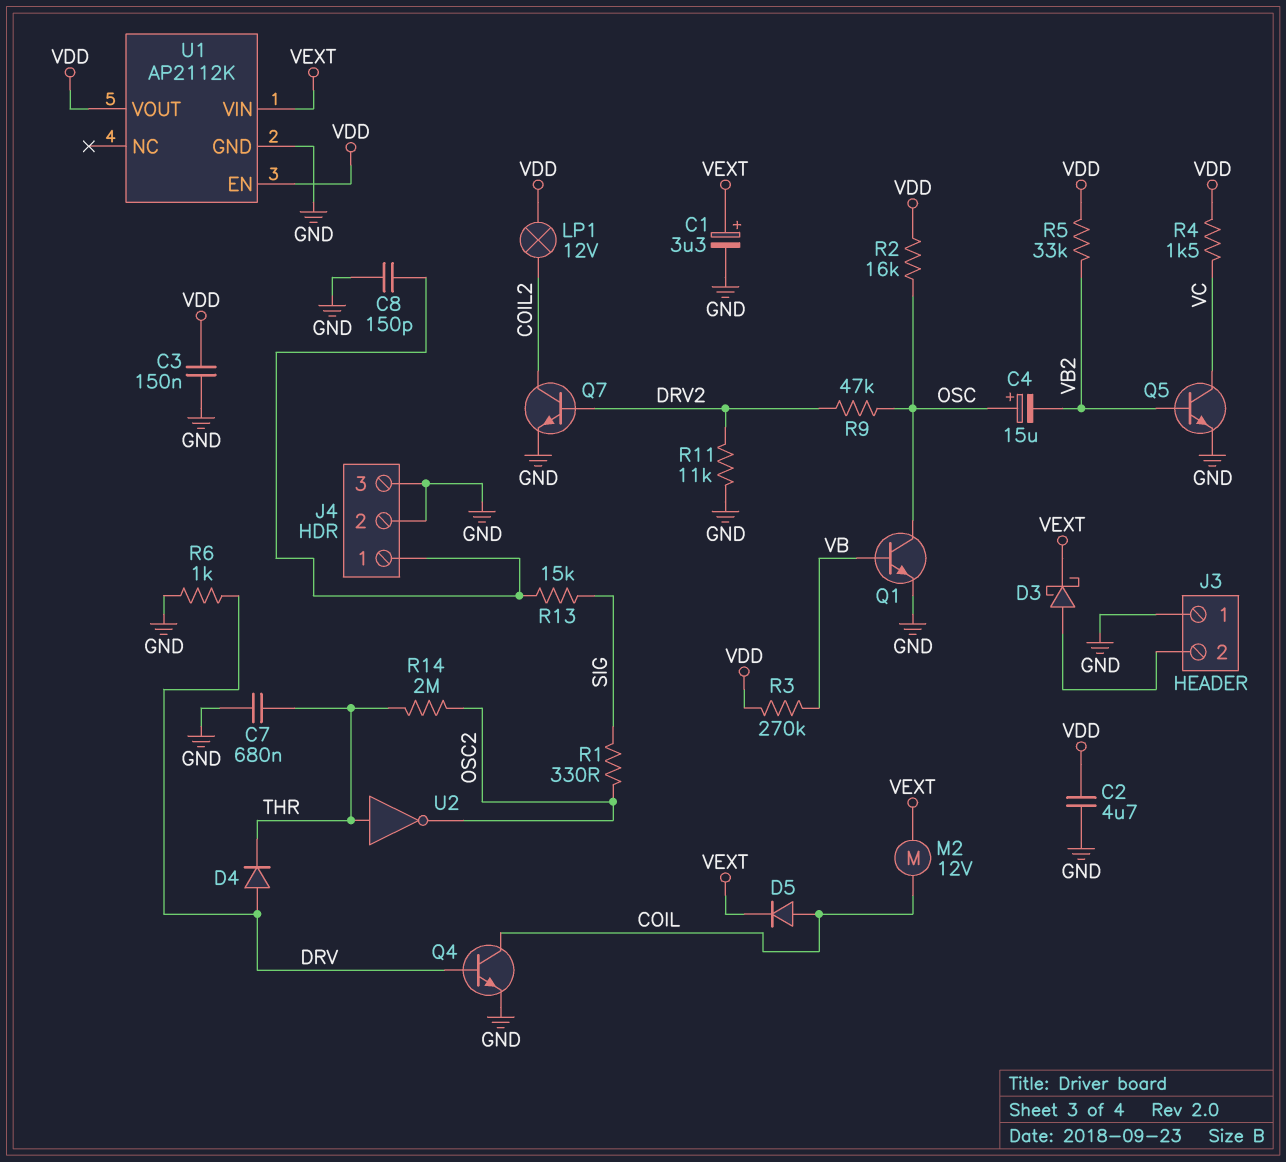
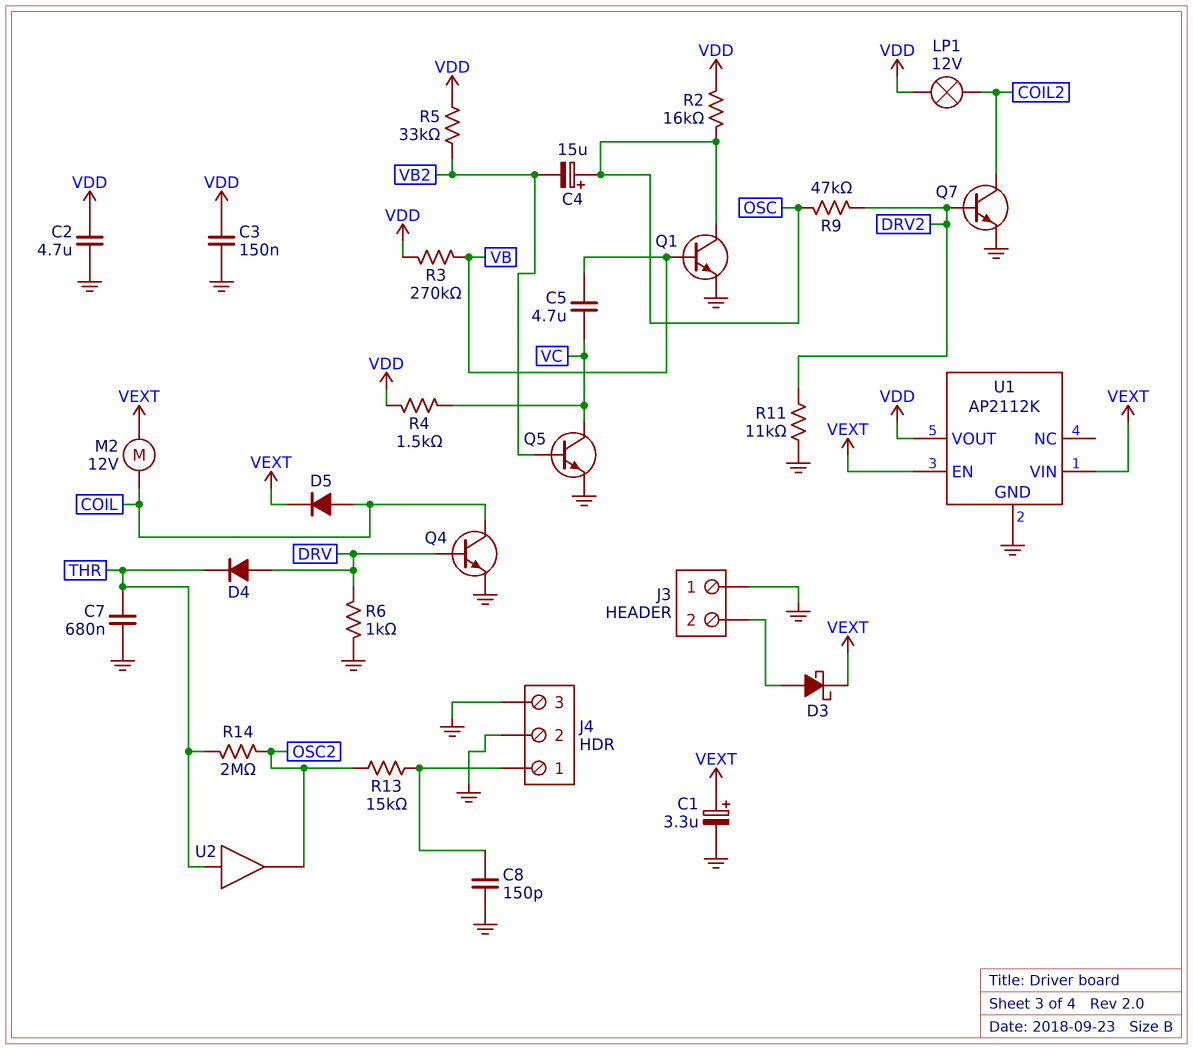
C5: none -> 4.7uF (VB, VC)
R1: 330 (OSC2, SIG) -> none
R13: 15k (J4/1, SIG) -> 15k (J4/1, OSC2)
U1 pin EN: VDD -> VEXT
U2: NOT (in THR, out OSC2) -> buffer (in THR, out OSC2)

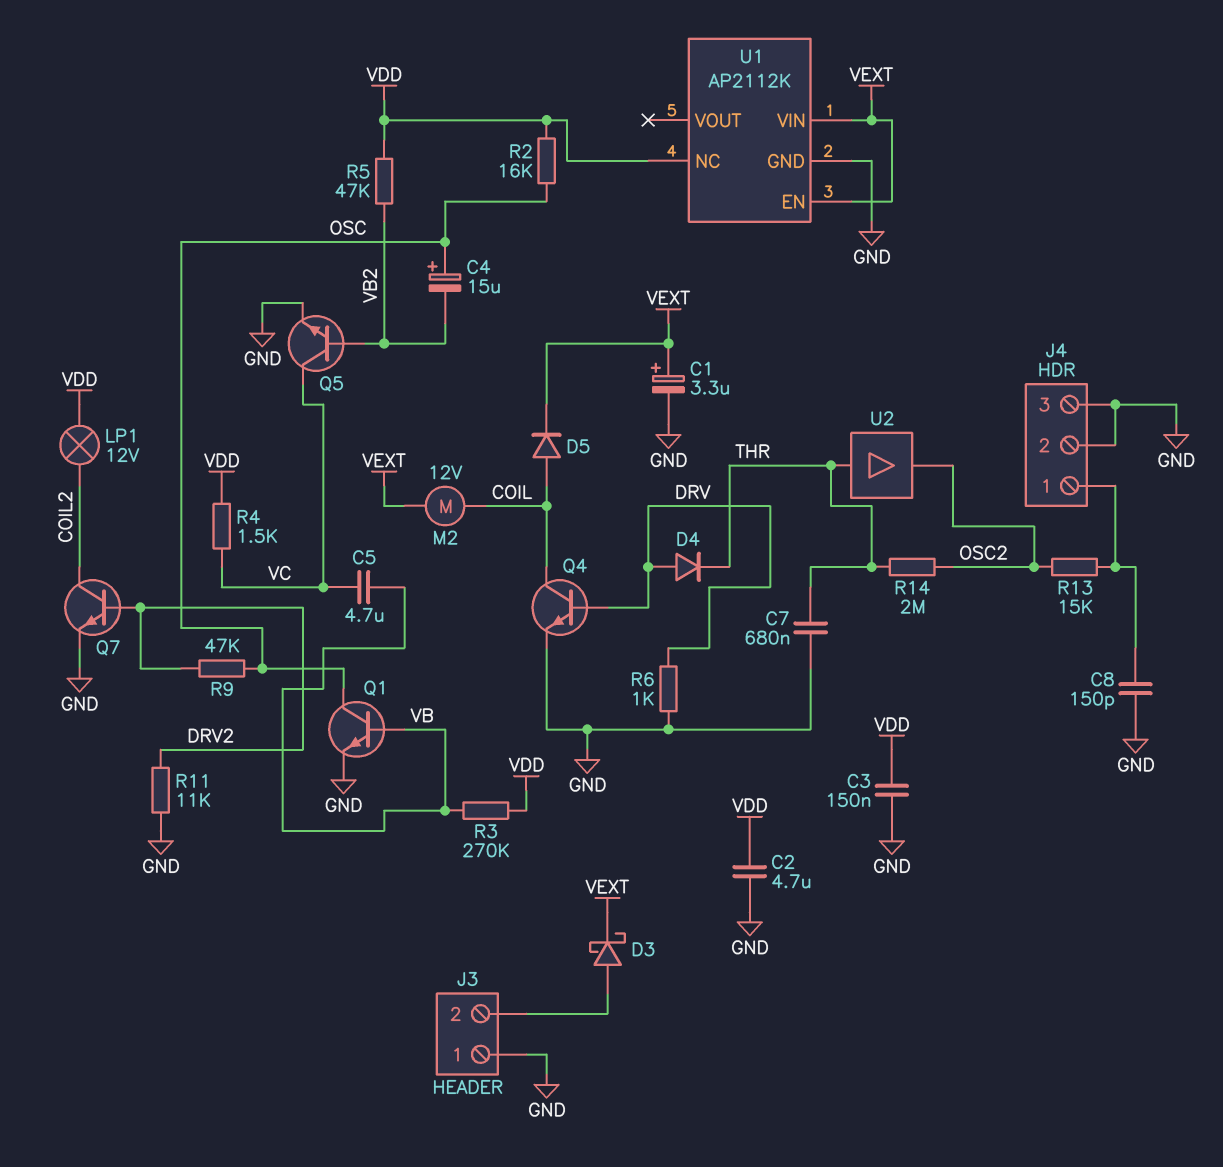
R5: 33k (VB2, VDD) -> 47k (VB2, VDD)
U1 pin NC: none -> VDD
U1 pin VOUT: VDD -> none

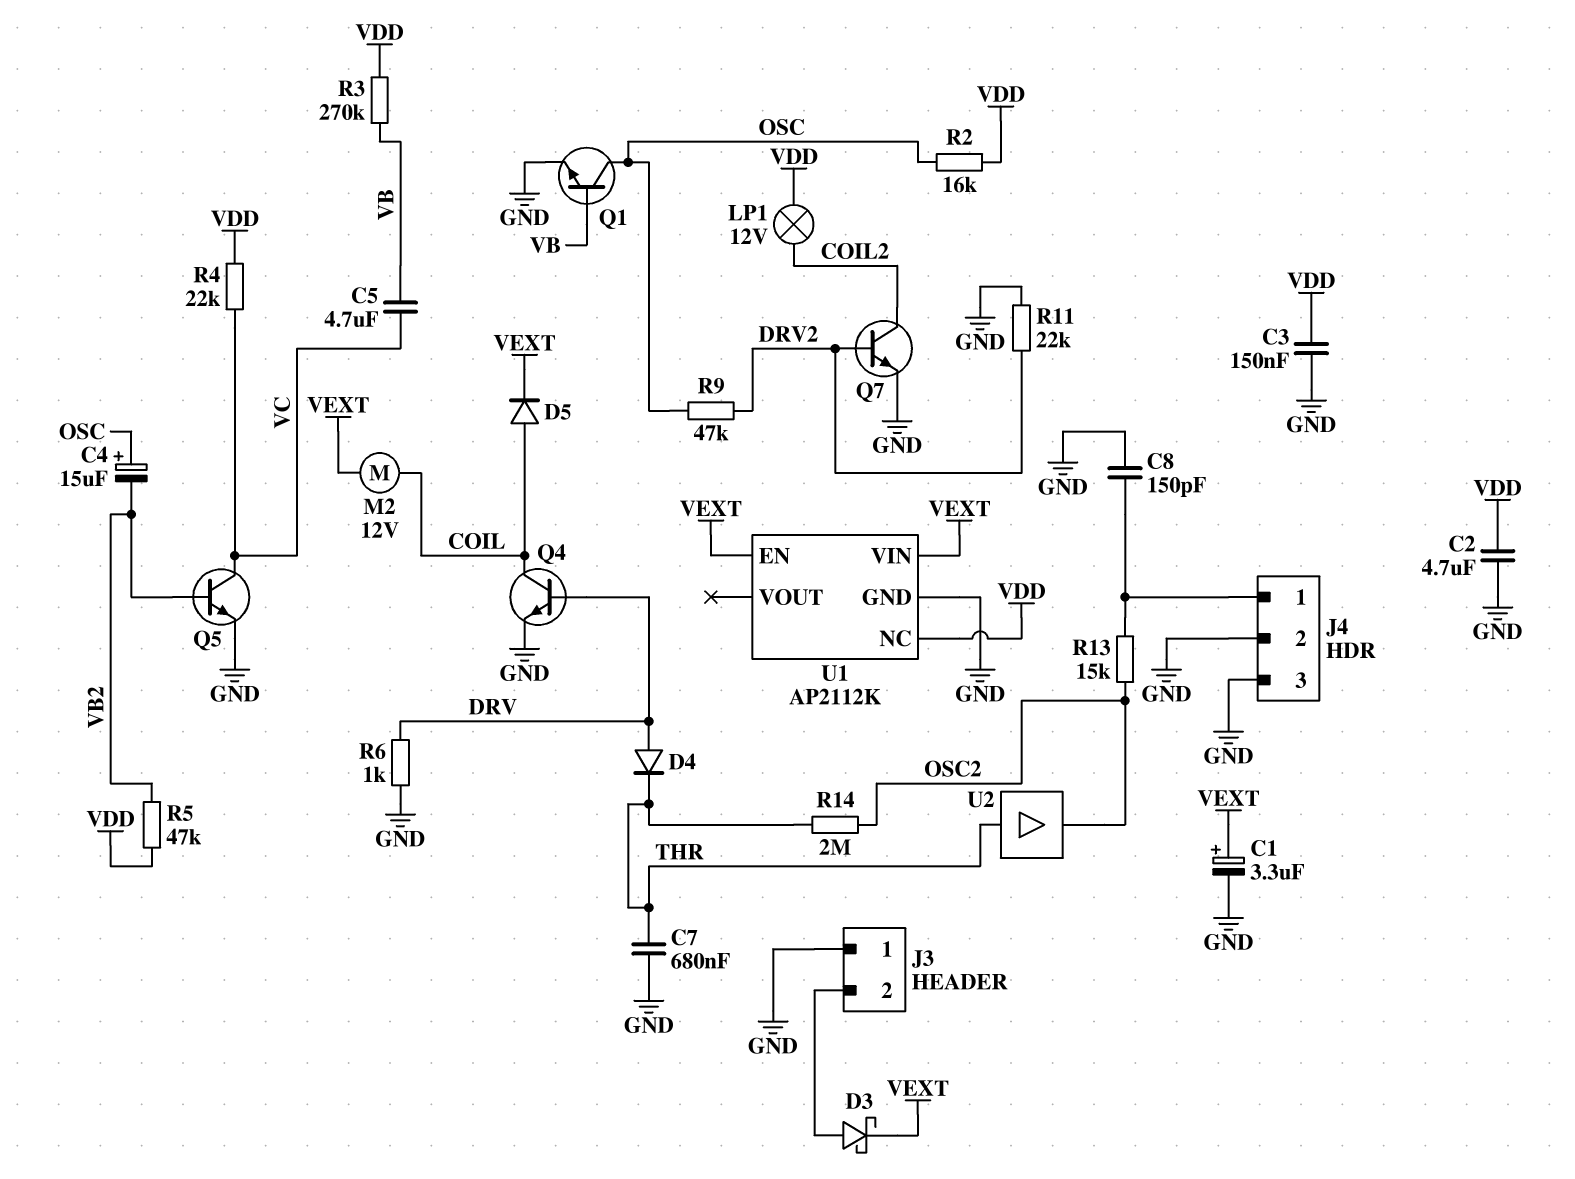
R4: 1.5k (VC, VDD) -> 22k (VC, VDD)
R11: 11k (DRV2, GND) -> 22k (DRV2, GND)

